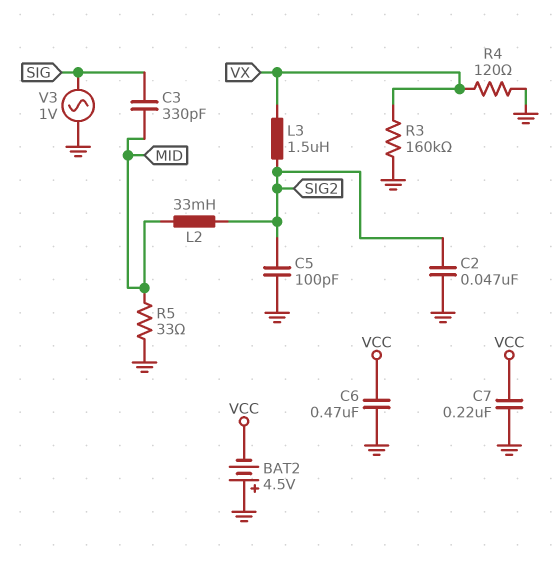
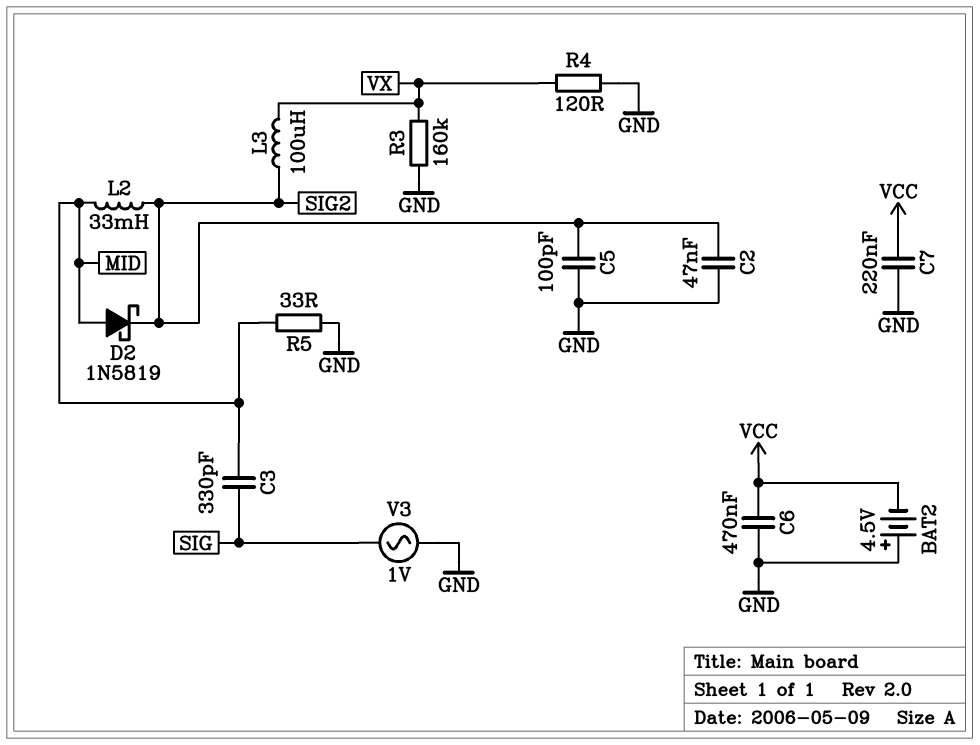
D2: none -> schottky 1N5819 (A MID, K SIG2)
L3: 1.5uH (SIG2, VX) -> 100uH (SIG2, VX)

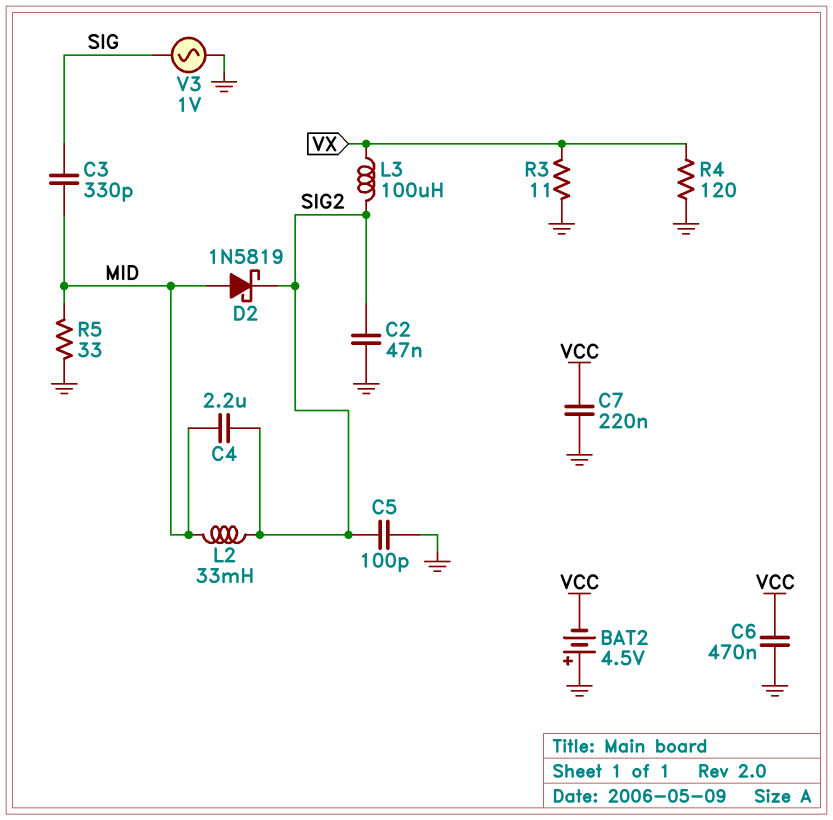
C4: none -> 2.2uF (MID, SIG2)
R3: 160k (GND, VX) -> 11 (GND, VX)

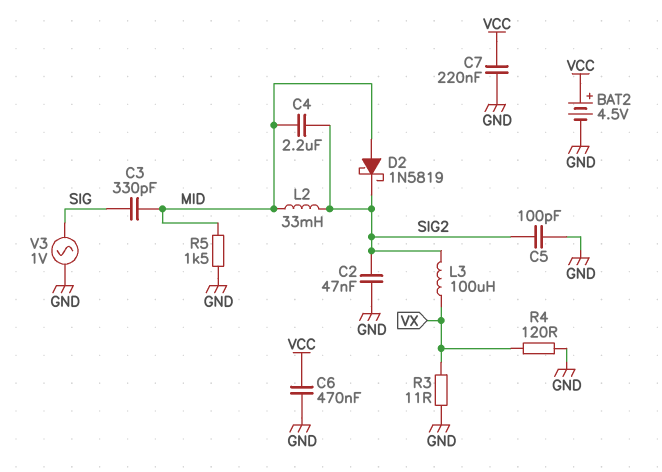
BAT2: 4.5V (plus GND, minus VCC) -> 4.5V (plus VCC, minus GND)
R5: 33 (GND, MID) -> 1.5k (GND, MID)

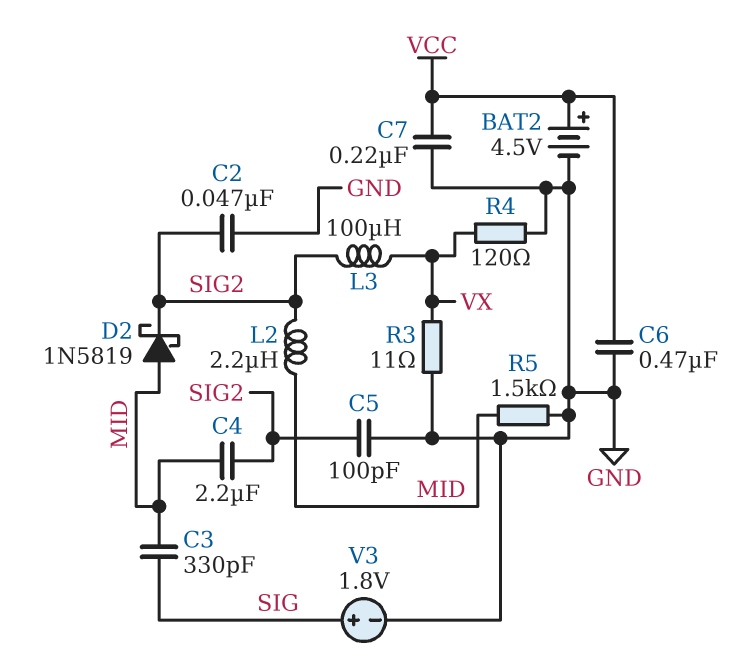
L2: 33mH (MID, SIG2) -> 2.2uH (MID, SIG2)
V3: AC 1V (GND, SIG) -> 1.8V (plus SIG, minus GND)

